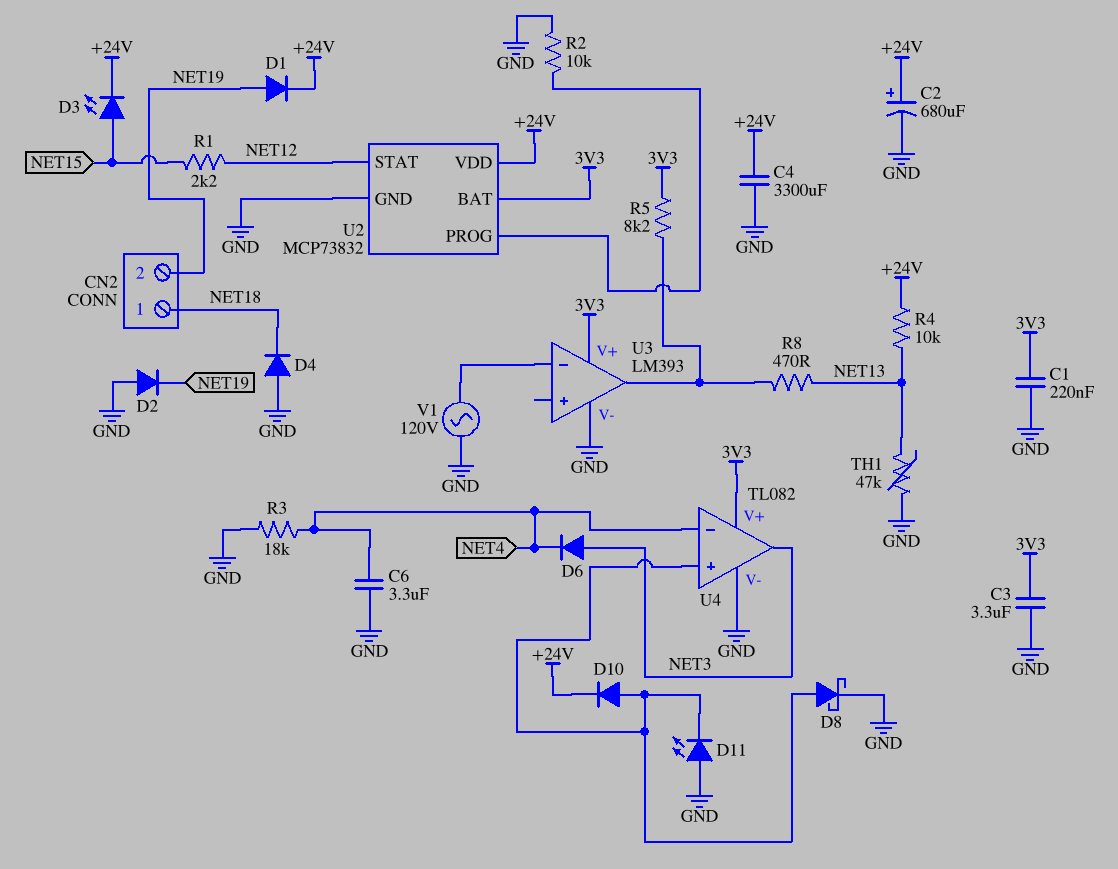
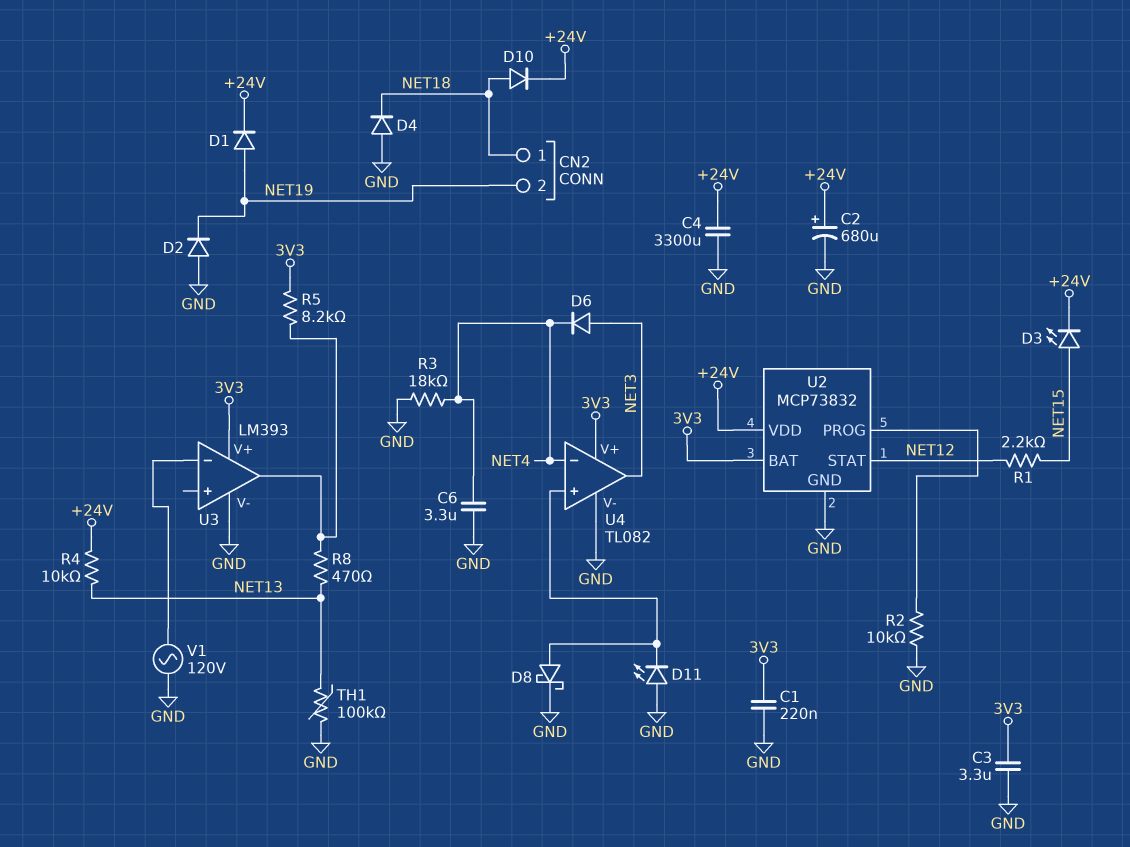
D10: diode (A U4/in+, K +24V) -> diode (A NET18, K +24V)
TH1: 47k (GND, NET13) -> 100k (GND, NET13)

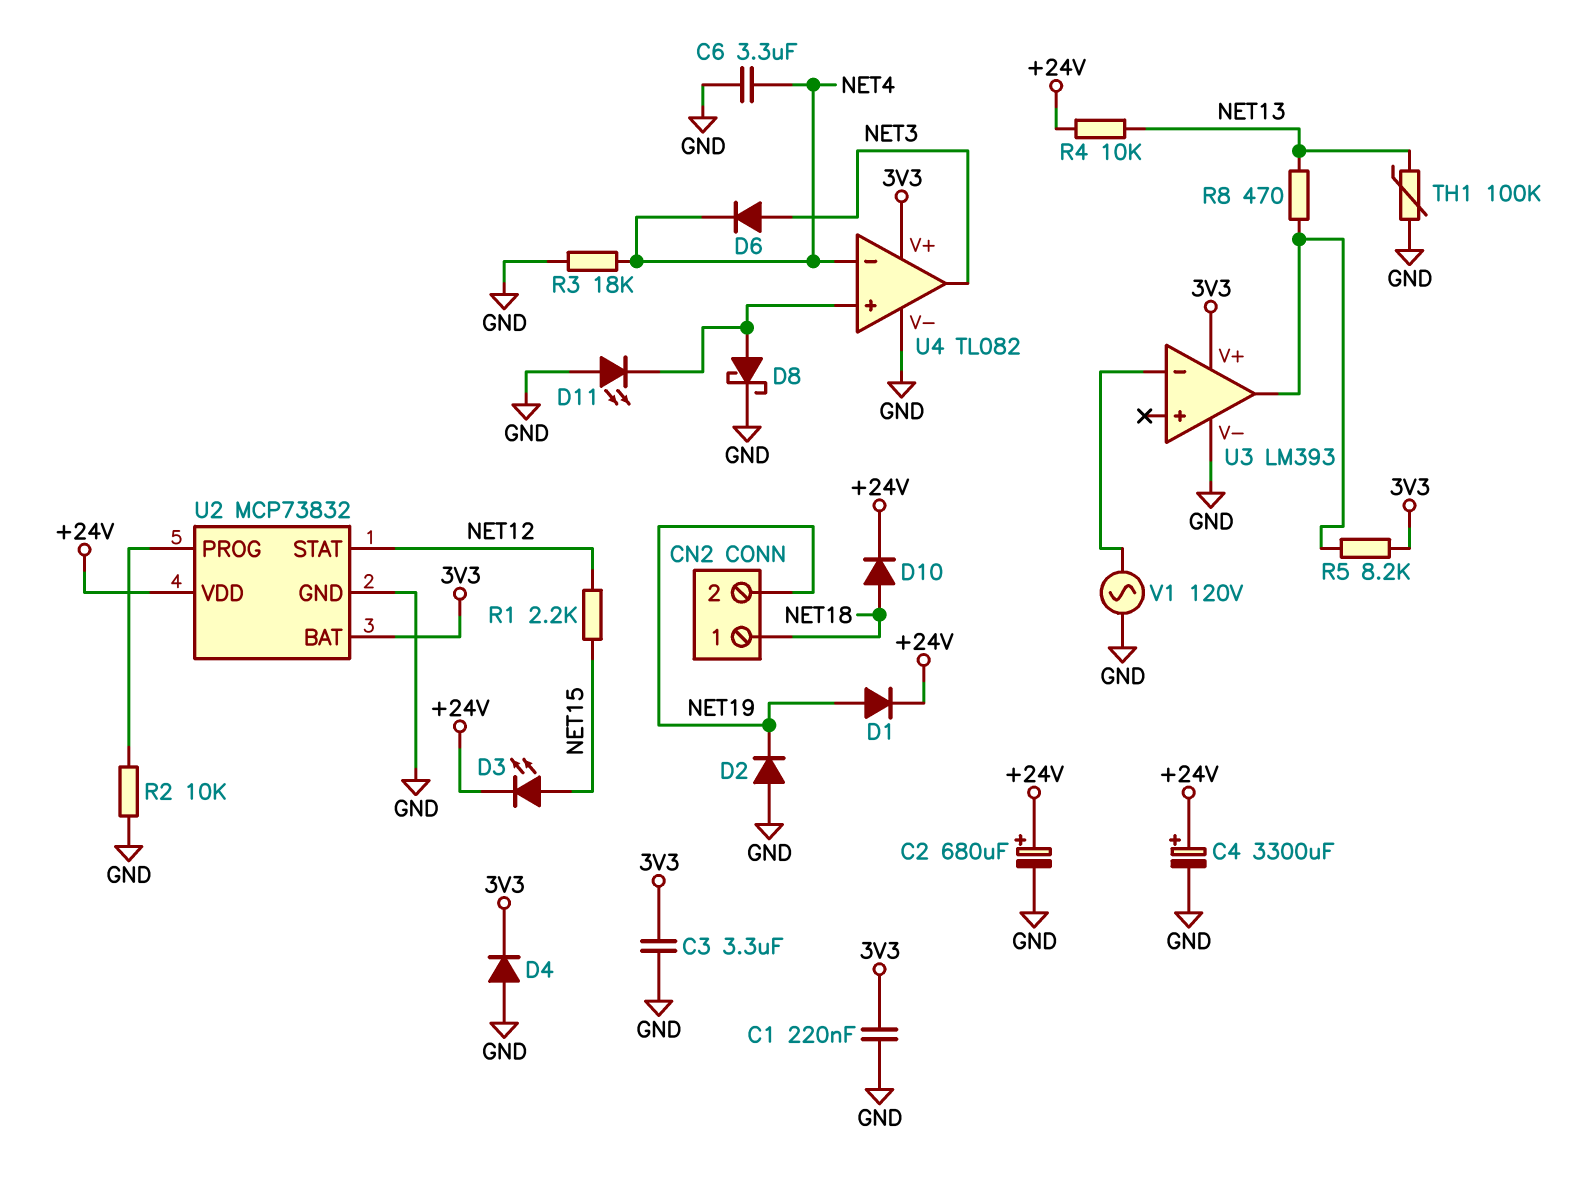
C4: 3300uF (+24V, GND) -> 3300uF (plus +24V, minus GND)
D4: diode (A GND, K NET18) -> diode (A GND, K 3V3)

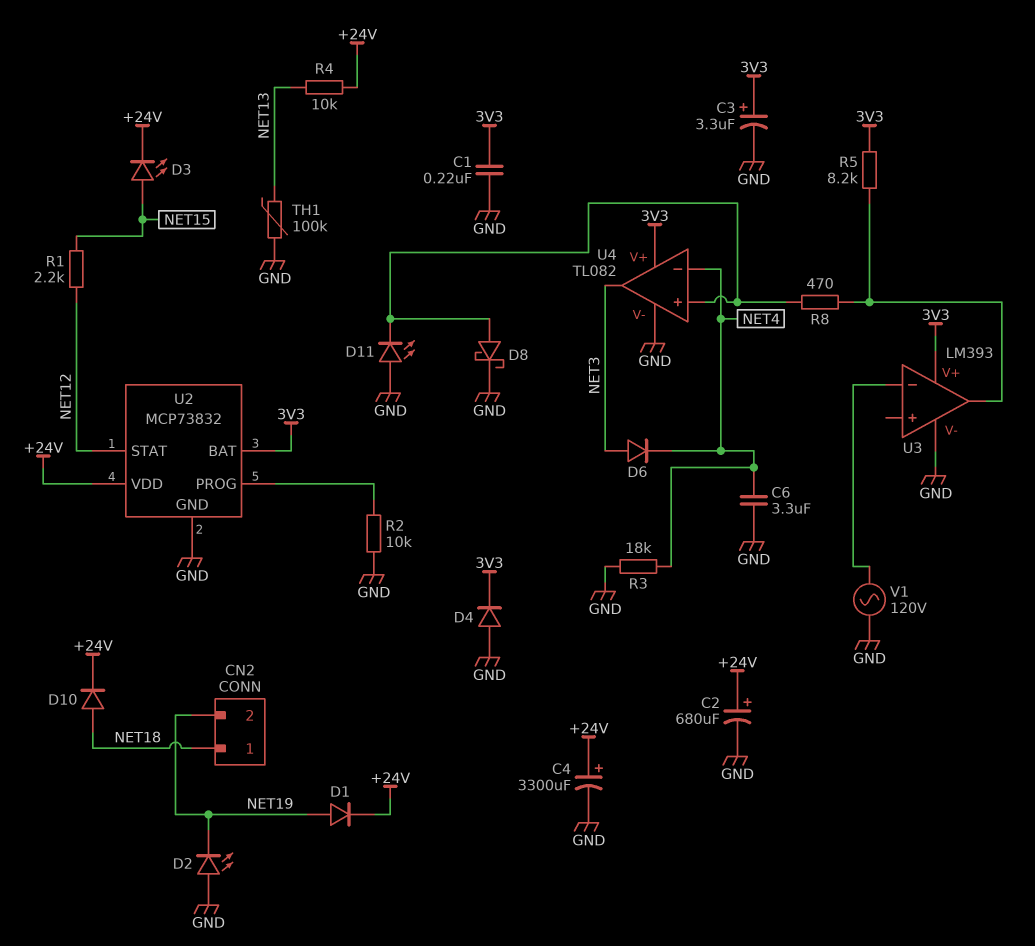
C3: 3.3uF (3V3, GND) -> 3.3uF (plus 3V3, minus GND)
D2: diode (A GND, K NET19) -> LED (A GND, K NET19)
R8: 470 (NET13, U3/out) -> 470 (U3/out, U4/in+)

